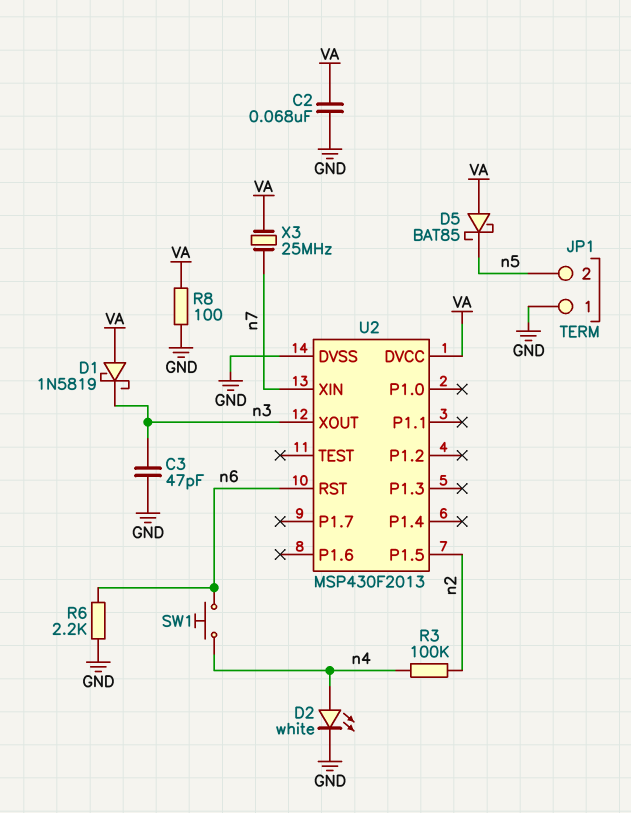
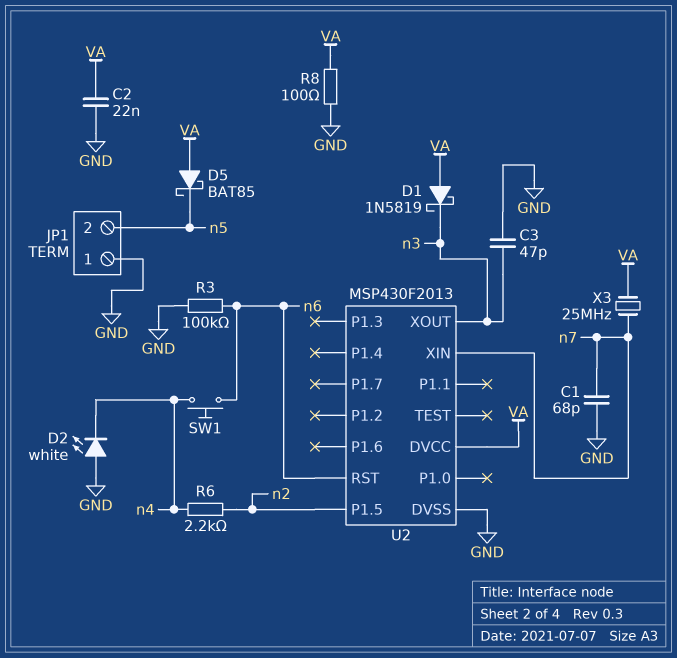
C1: none -> 68pF (GND, n7)
C2: 68nF (GND, VA) -> 22nF (GND, VA)
D2: LED white (A n4, K GND) -> LED white (A GND, K n4)
R3: 100k (n2, n4) -> 100k (GND, n6)
R6: 2.2k (GND, n6) -> 2.2k (n2, n4)

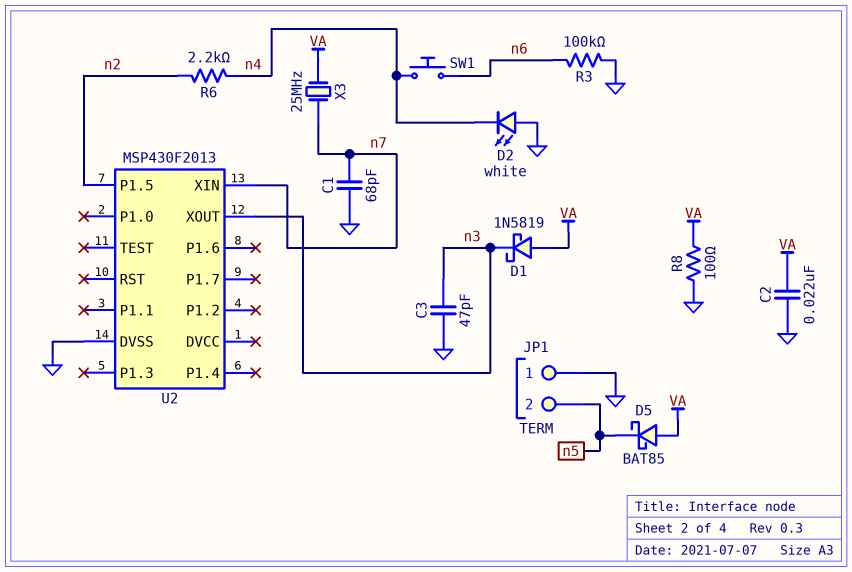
U2 pin DVCC: VA -> none
U2 pin RST: n6 -> none

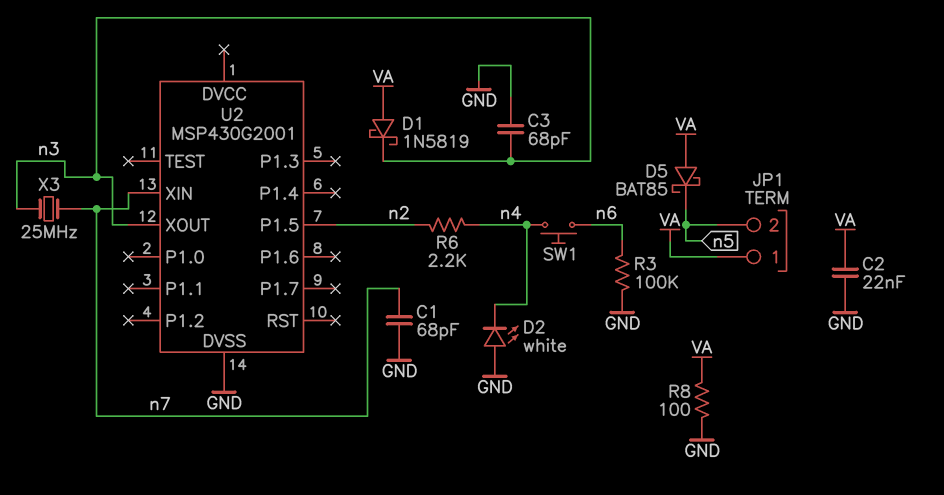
C3: 47pF (GND, n3) -> 68pF (GND, n3)
JP1 pin 1: GND -> VA
U2: MSP430F2013 -> MSP430G2001
X3: 25MHz (VA, n7) -> 25MHz (n3, n7)

